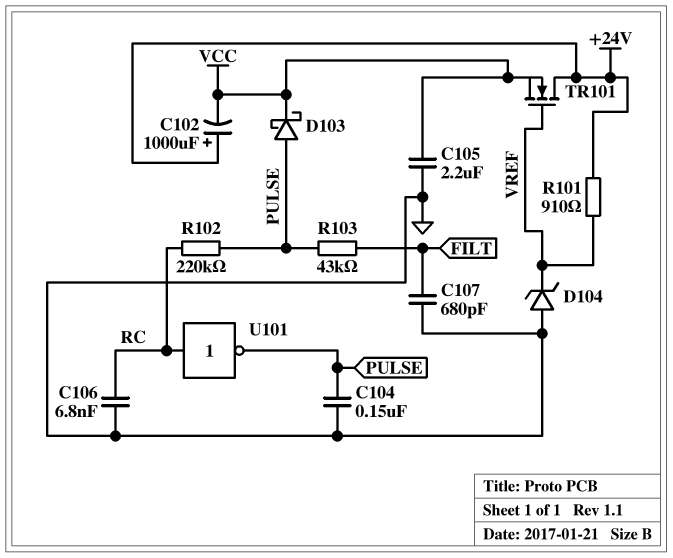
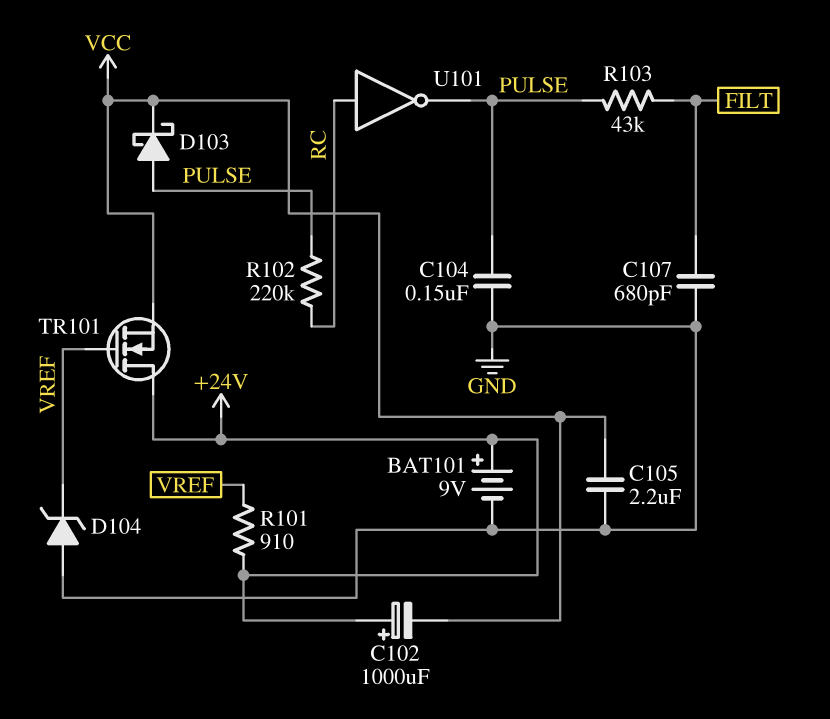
BAT101: none -> 9V (plus +24V, minus GND)
C106: 6.8nF (GND, RC) -> none

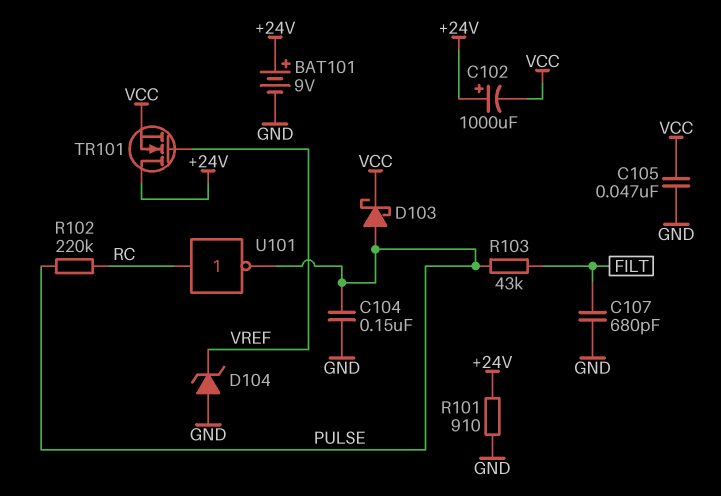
C105: 2.2uF (GND, VCC) -> 47nF (GND, VCC)
R101: 910 (+24V, VREF) -> 910 (+24V, GND)

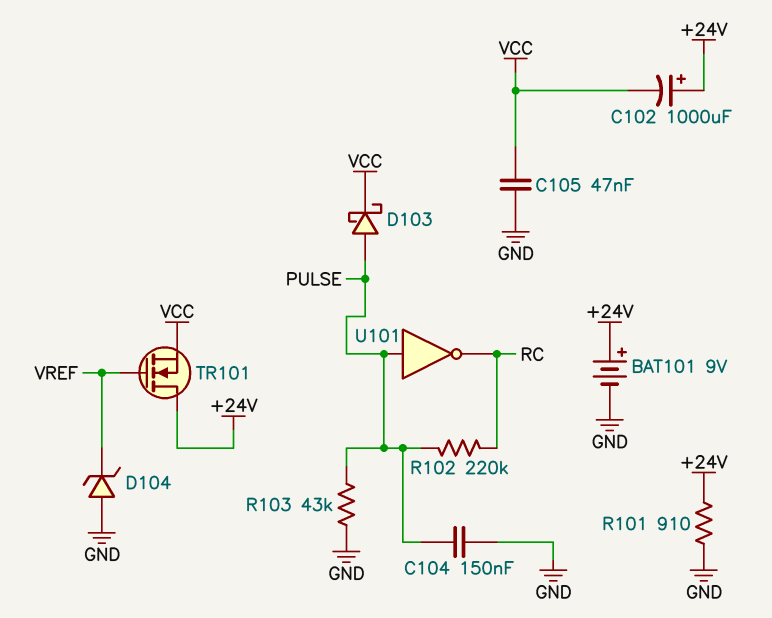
C107: 680pF (FILT, GND) -> none
R103: 43k (FILT, PULSE) -> 43k (GND, PULSE)
U101: NOT (in RC, out PULSE) -> NOT (in PULSE, out RC)

